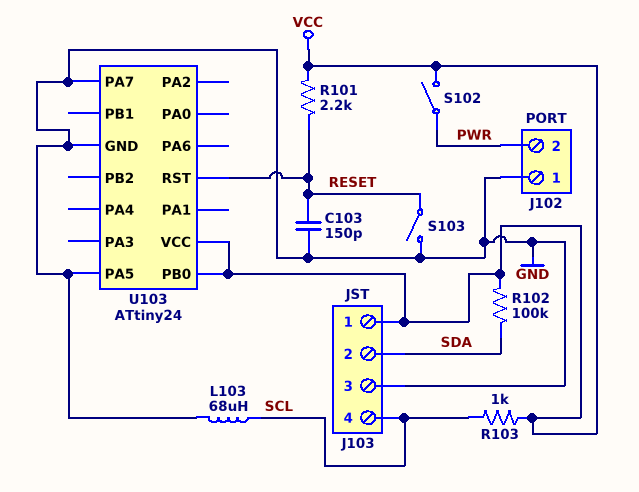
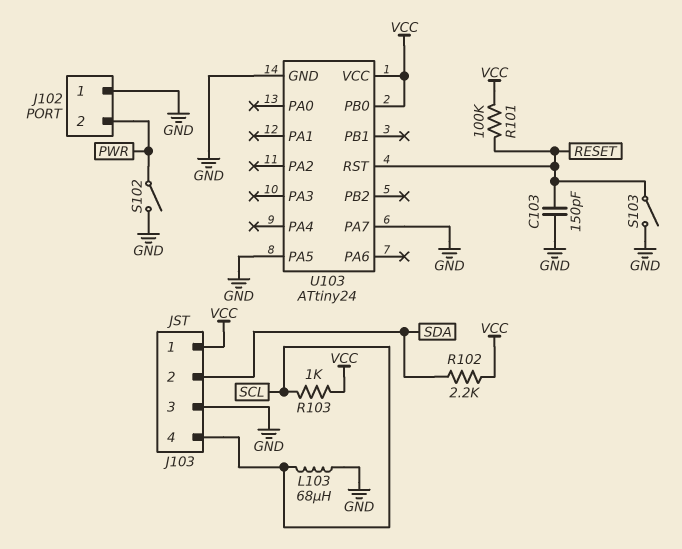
R101: 2.2k (RESET, VCC) -> 100k (RESET, VCC)
R102: 100k (SDA, VCC) -> 2.2k (SDA, VCC)
S102: switch (PWR, VCC) -> switch (GND, PWR)

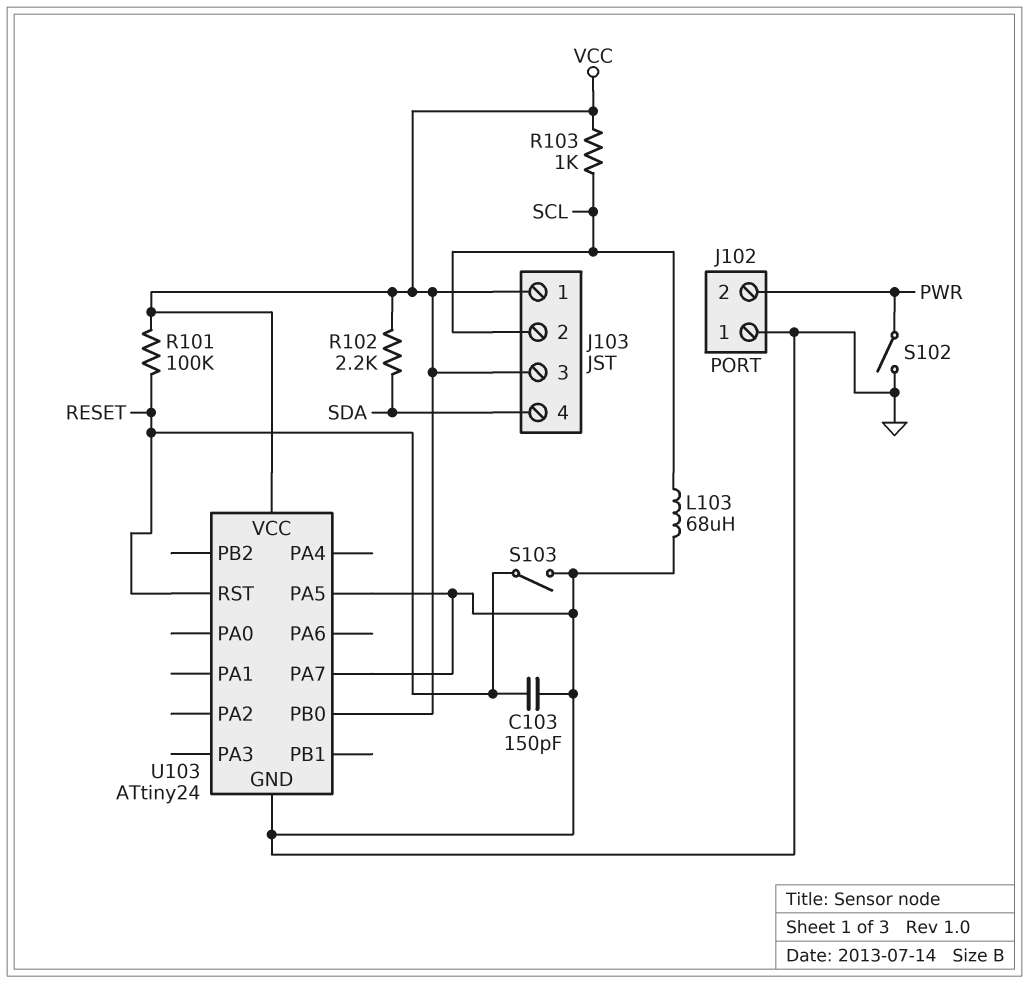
J103 pin 2: SDA -> SCL
J103 pin 3: GND -> VCC
J103 pin 4: SCL -> SDA

